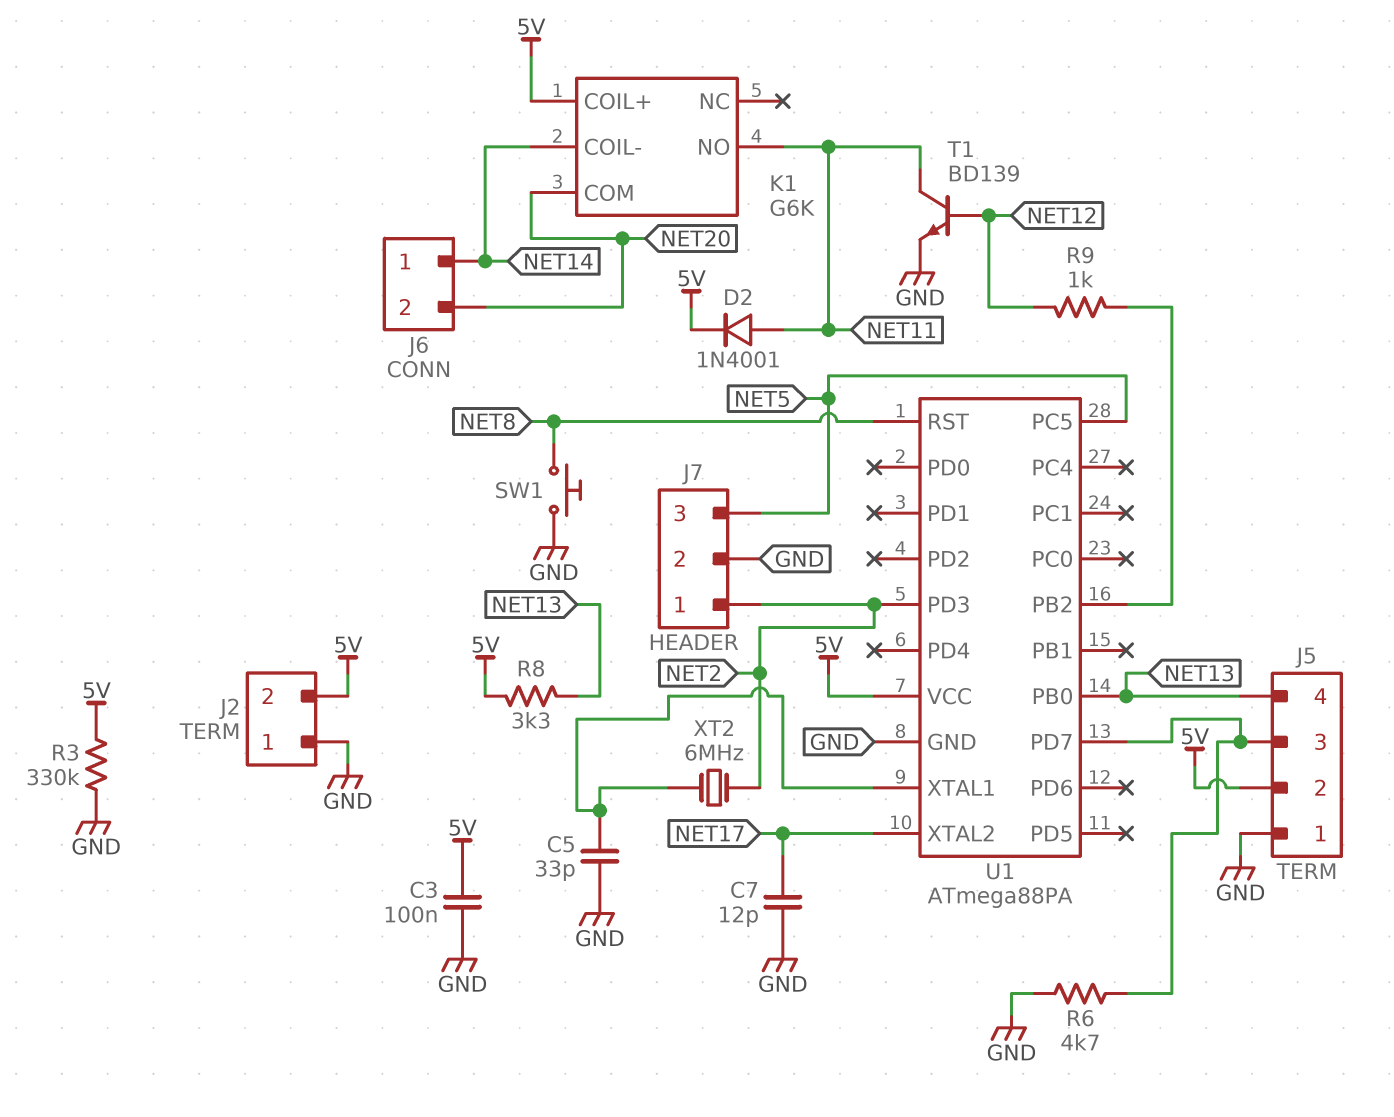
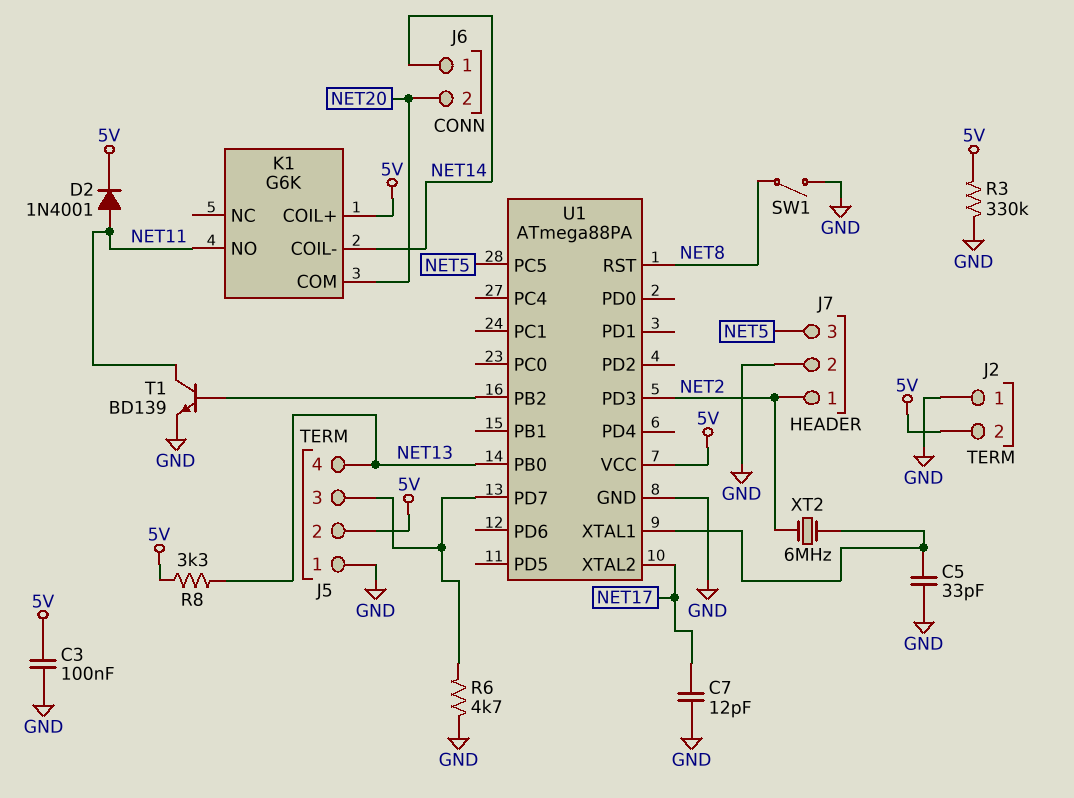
R9: 1k (NET12, U1/PB2) -> none
SW1: button (GND, NET8) -> switch (GND, NET8)
T1: NPN BD139 (B NET12, C NET11, E GND) -> NPN BD139 (B U1/PB2, C NET11, E GND)

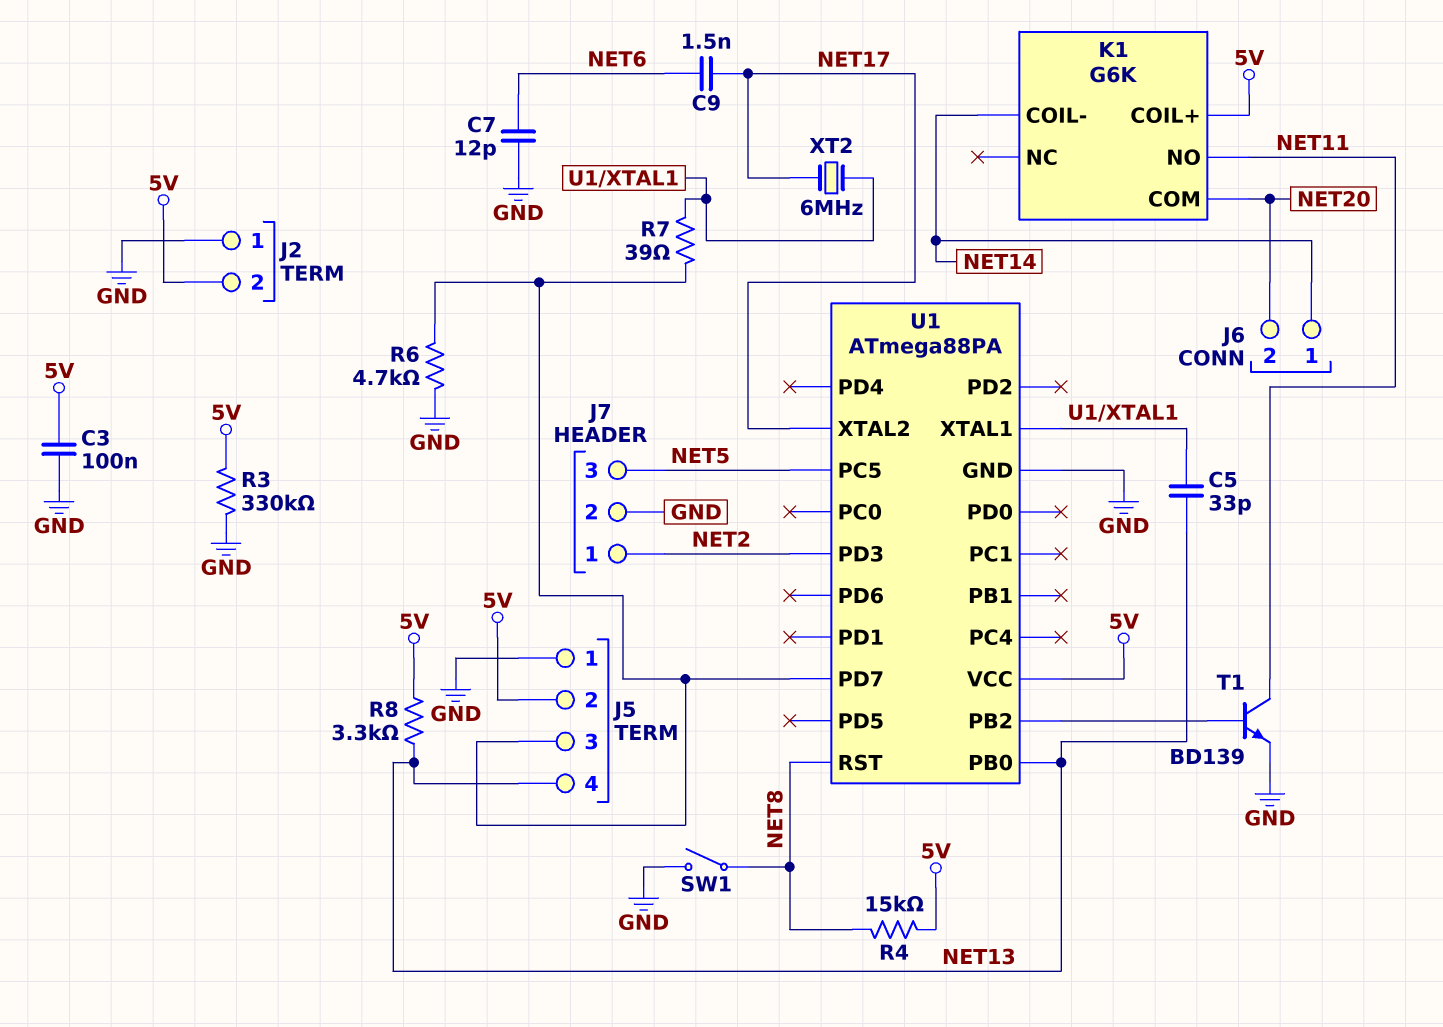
C5: 33pF (GND, U1/XTAL1) -> 33pF (NET13, U1/XTAL1)
C7: 12pF (GND, NET17) -> 12pF (GND, NET6)
C9: none -> 1.5nF (NET6, NET17)
D2: diode 1N4001 (A NET11, K 5V) -> none
R4: none -> 15k (5V, NET8)
R7: none -> 39 (J5/3, U1/XTAL1)
XT2: 6MHz (NET2, U1/XTAL1) -> 6MHz (NET17, U1/XTAL1)

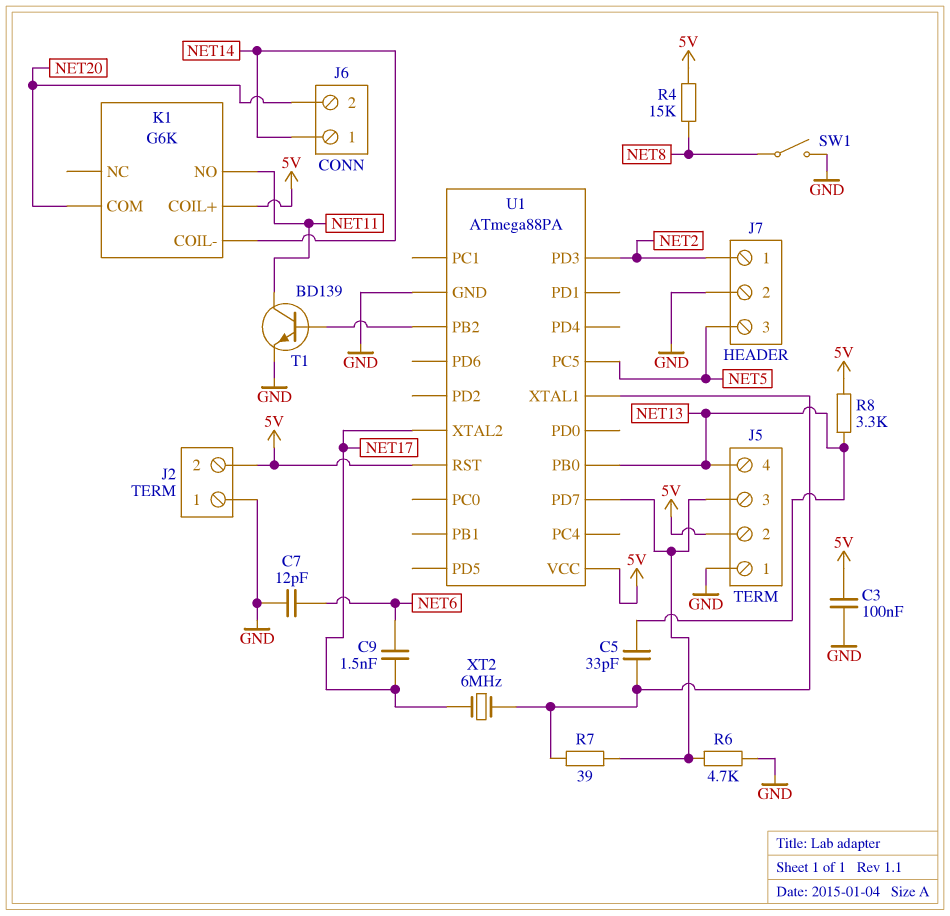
R3: 330k (5V, GND) -> none
U1 pin RST: NET8 -> 5V

